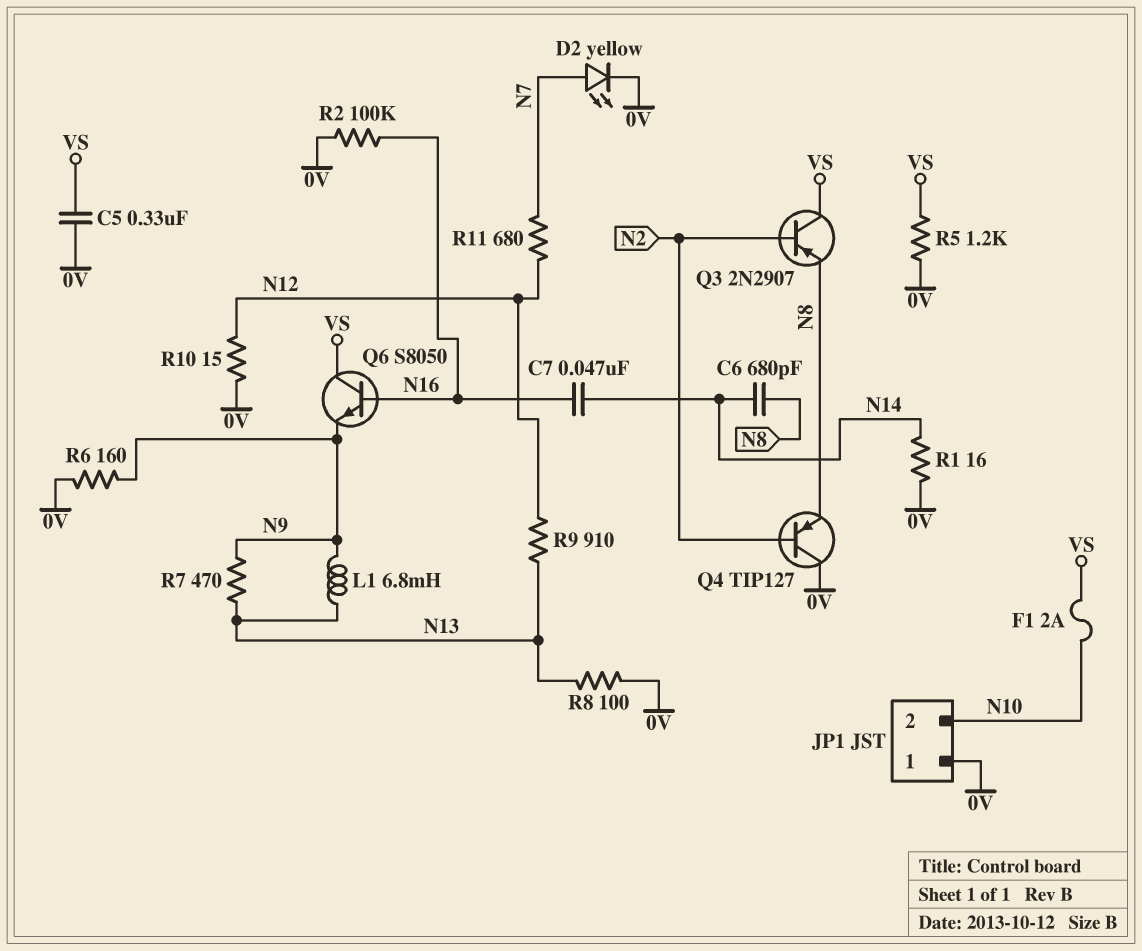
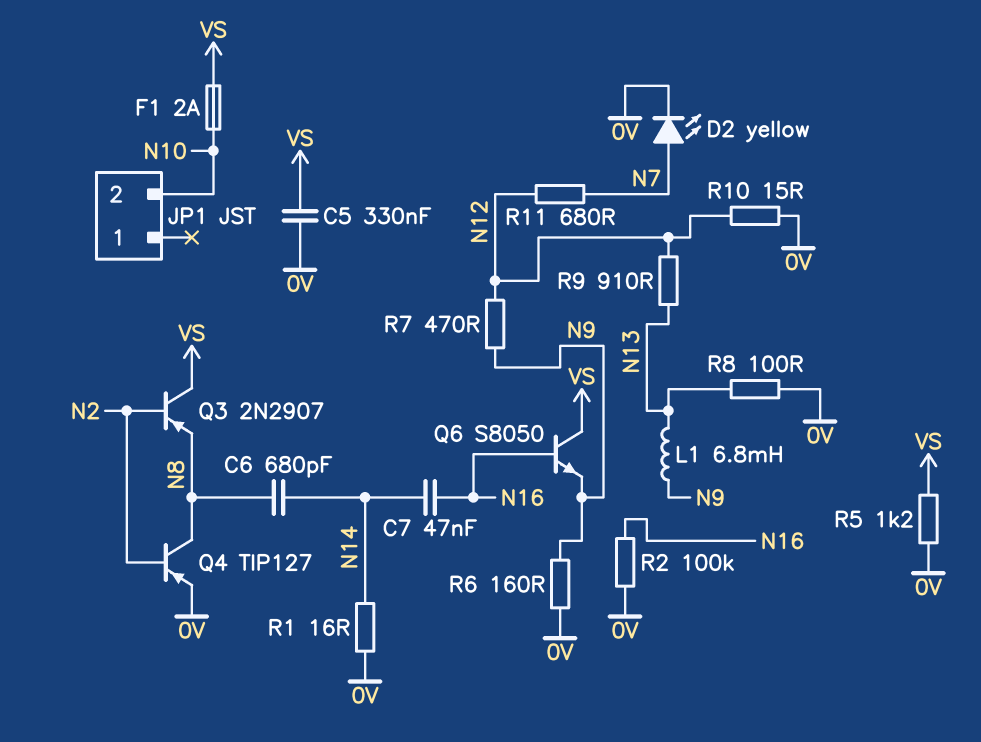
JP1 pin 1: 0V -> none
Q4: PNP TIP127 (B N2, C 0V, E N8) -> PNP TIP127 (B N2, C N8, E 0V)
R7: 470 (N9, N13) -> 470 (N9, N12)

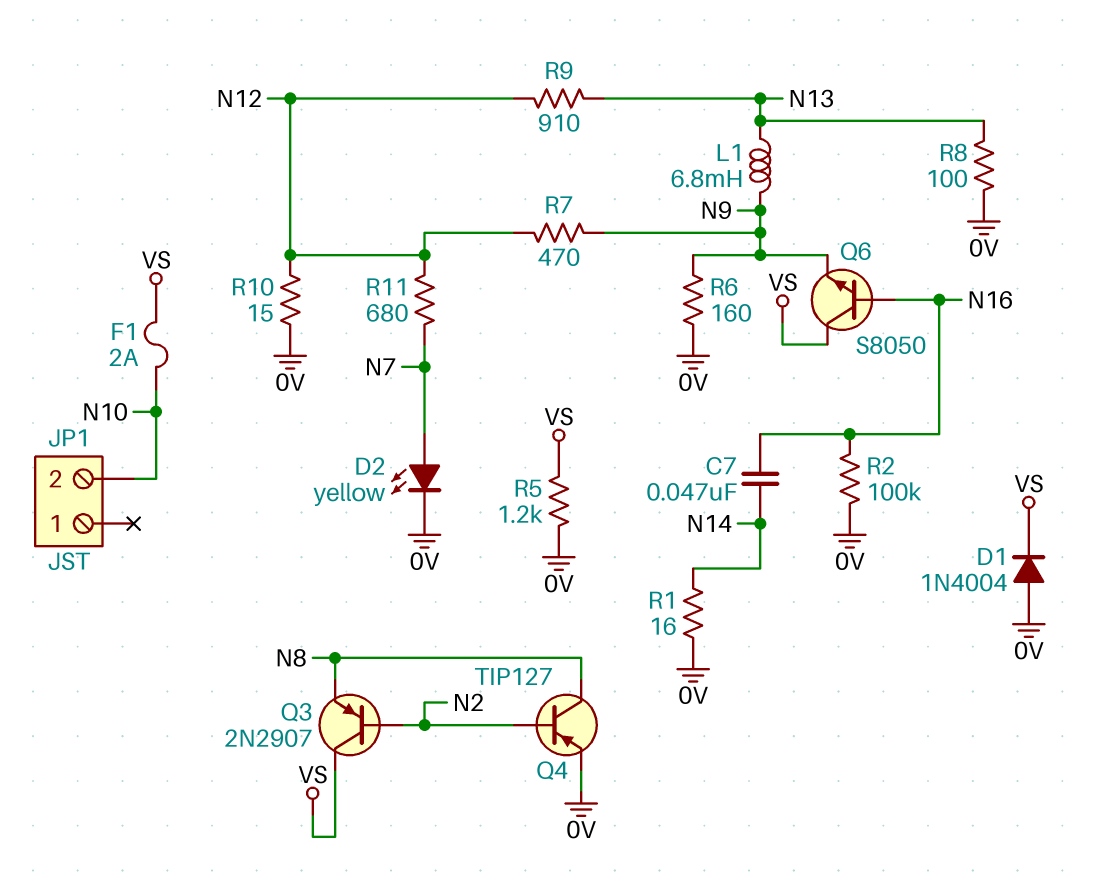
C5: 330nF (0V, VS) -> none
C6: 680pF (N8, N14) -> none
D1: none -> diode 1N4004 (A 0V, K VS)

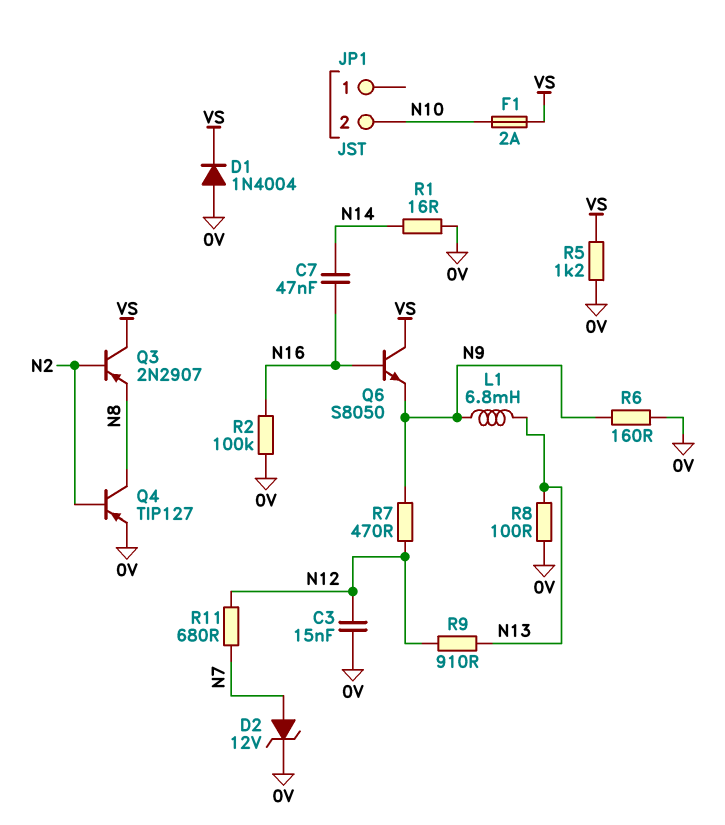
C3: none -> 15nF (0V, N12)
D2: LED yellow (A N7, K 0V) -> zener 12V (A N7, K 0V)
R10: 15 (0V, N12) -> none

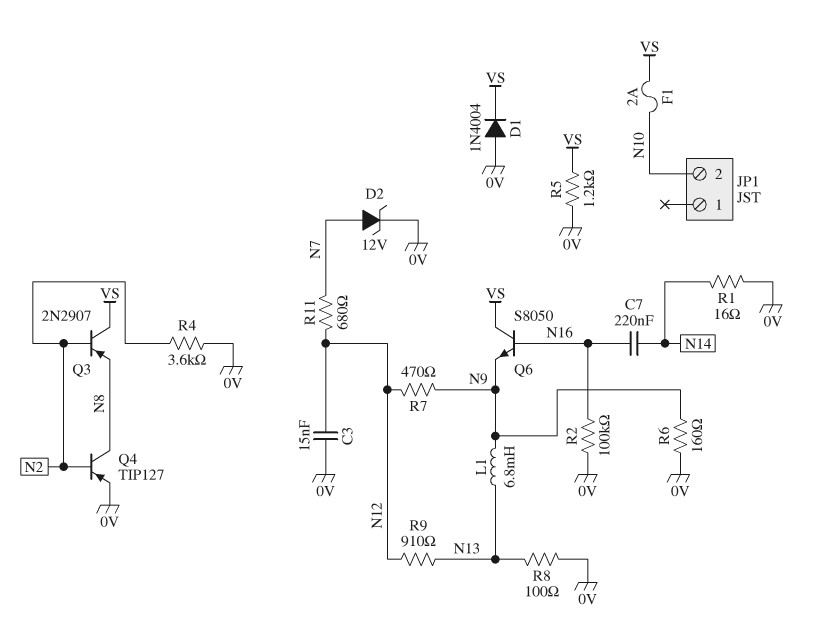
C7: 47nF (N14, N16) -> 220nF (N14, N16)
R4: none -> 3.6k (0V, N2)

